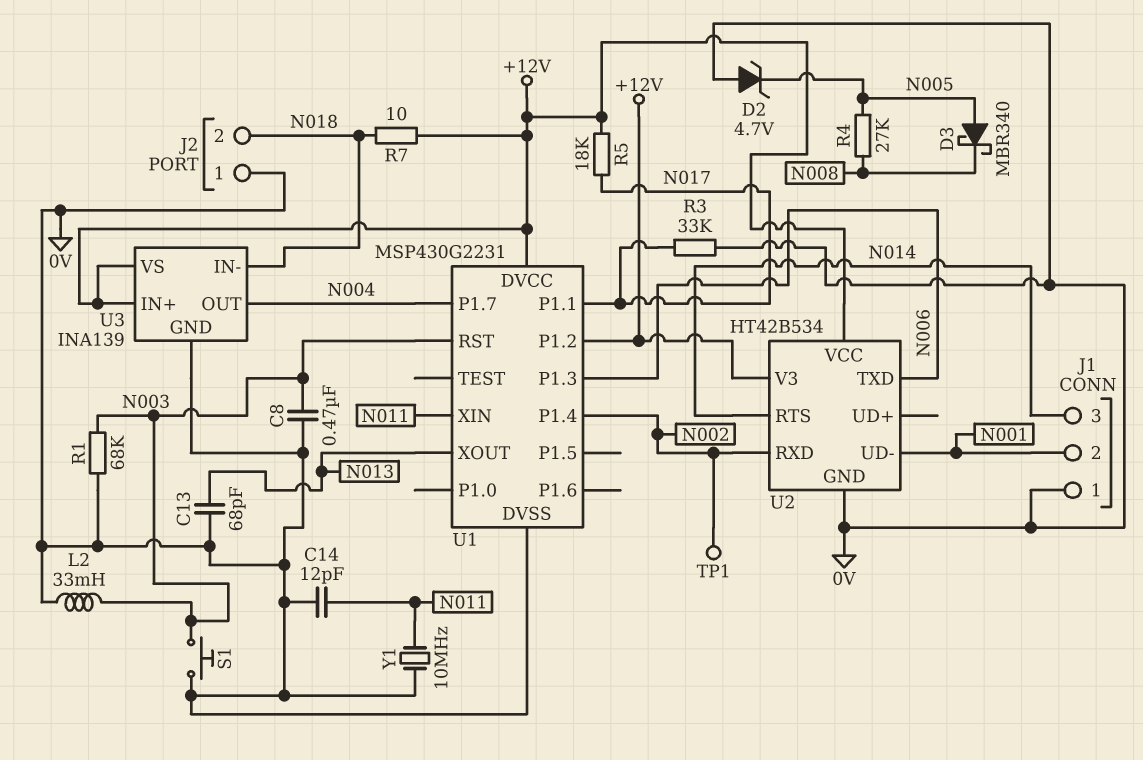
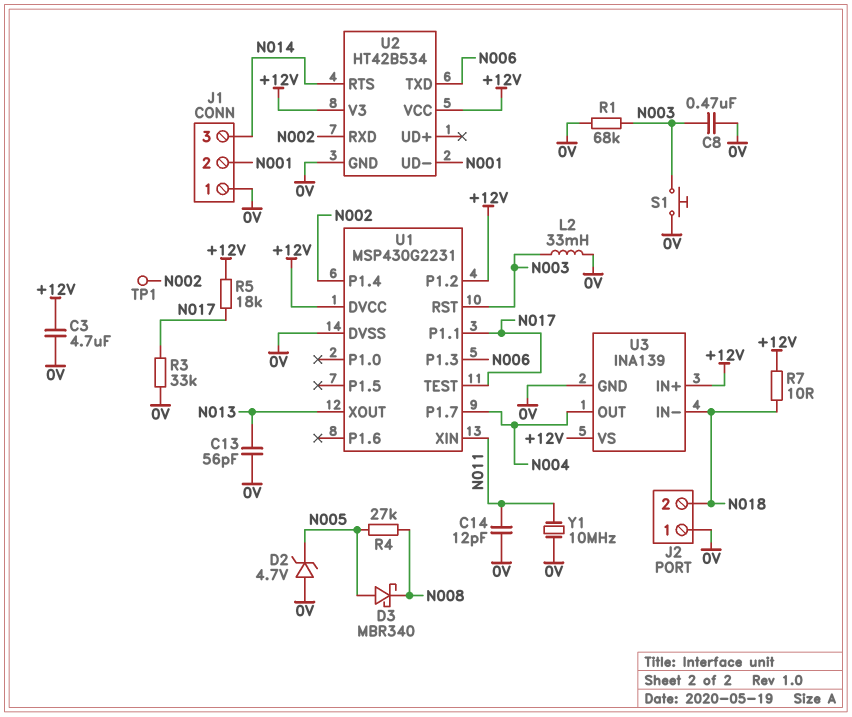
C3: none -> 4.7uF (+12V, 0V)
C13: 68pF (0V, N013) -> 56pF (0V, N013)
U1 pin TEST: none -> N017

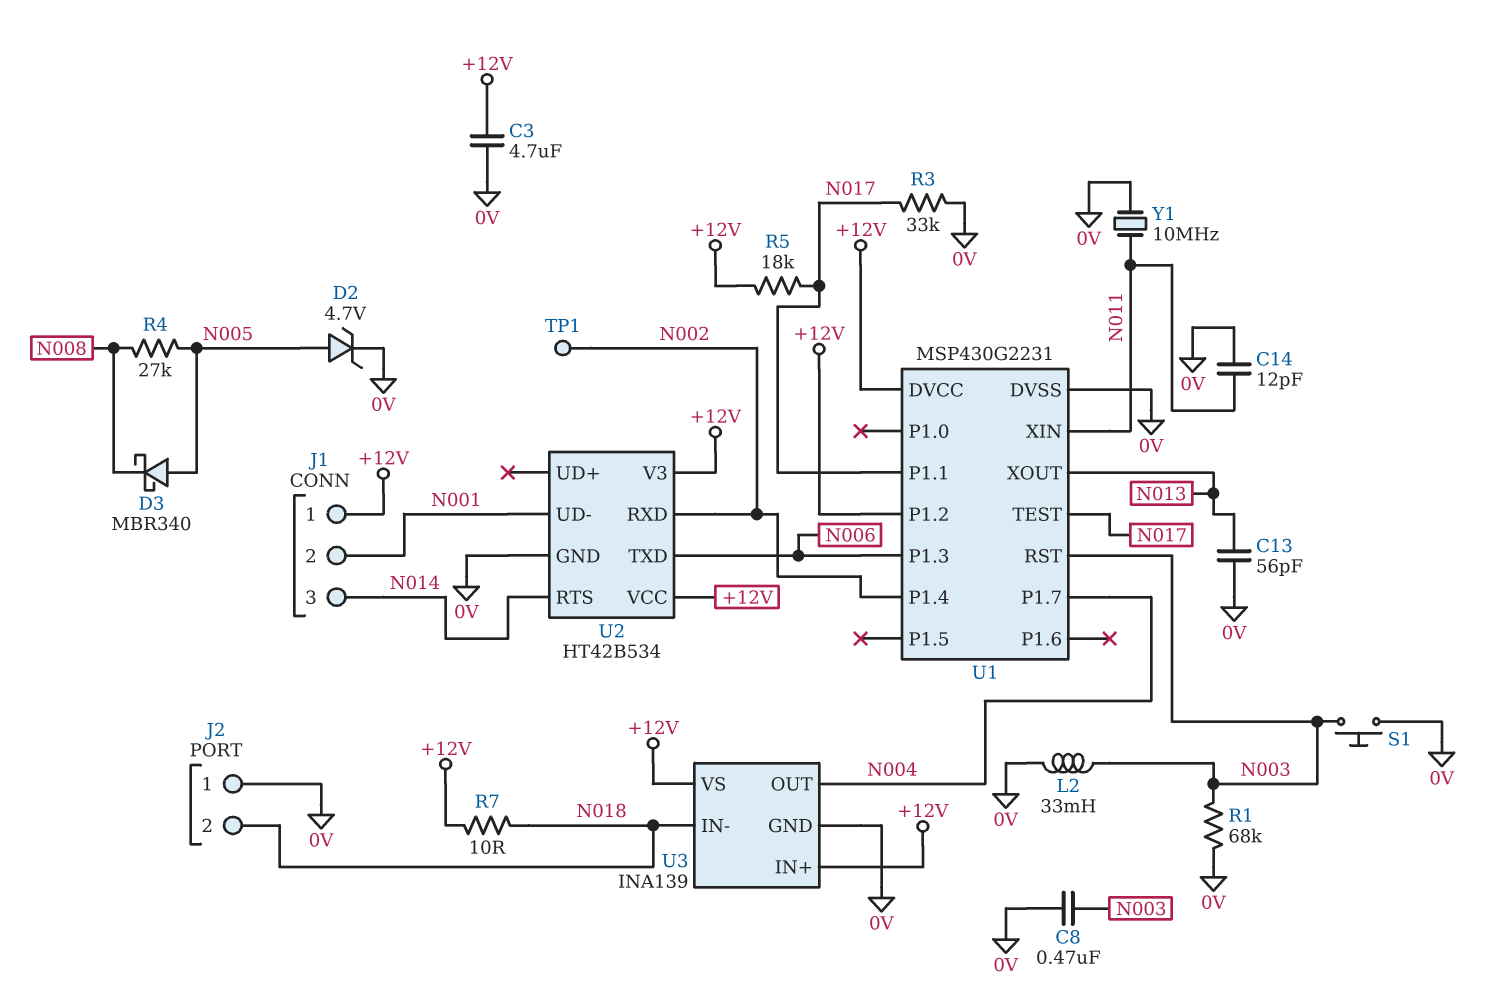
D2: zener 4.7V (A 0V, K N005) -> zener 4.7V (A N005, K 0V)
J1 pin 1: 0V -> +12V

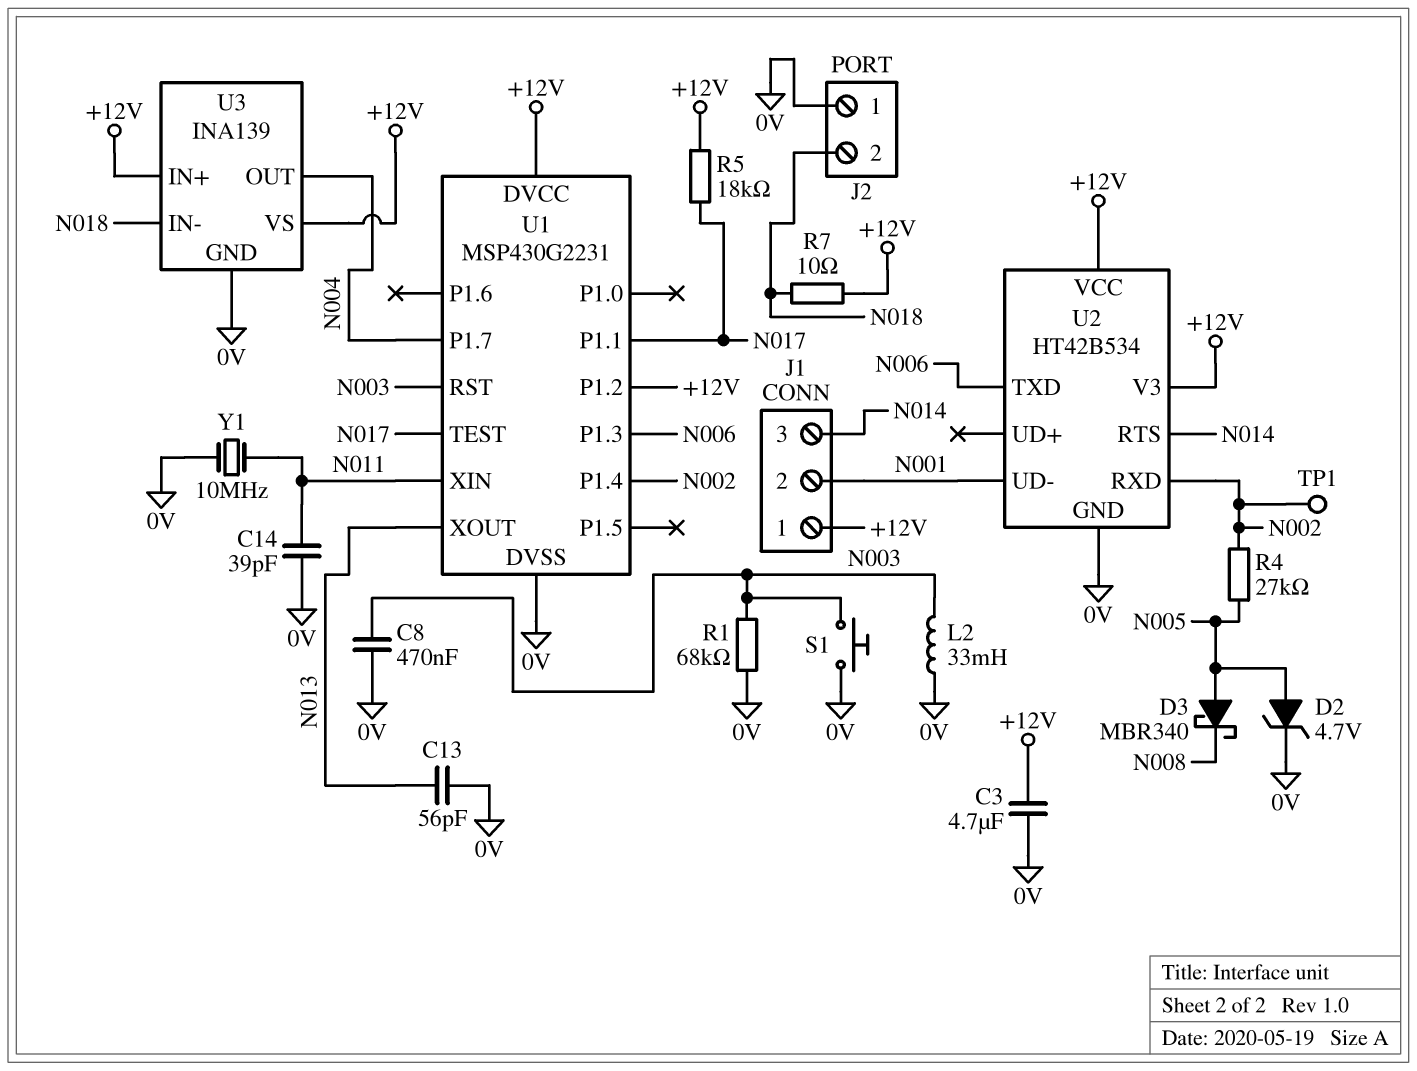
C14: 12pF (0V, N011) -> 39pF (0V, N011)
R3: 33k (0V, N017) -> none
R4: 27k (N005, N008) -> 27k (N002, N005)

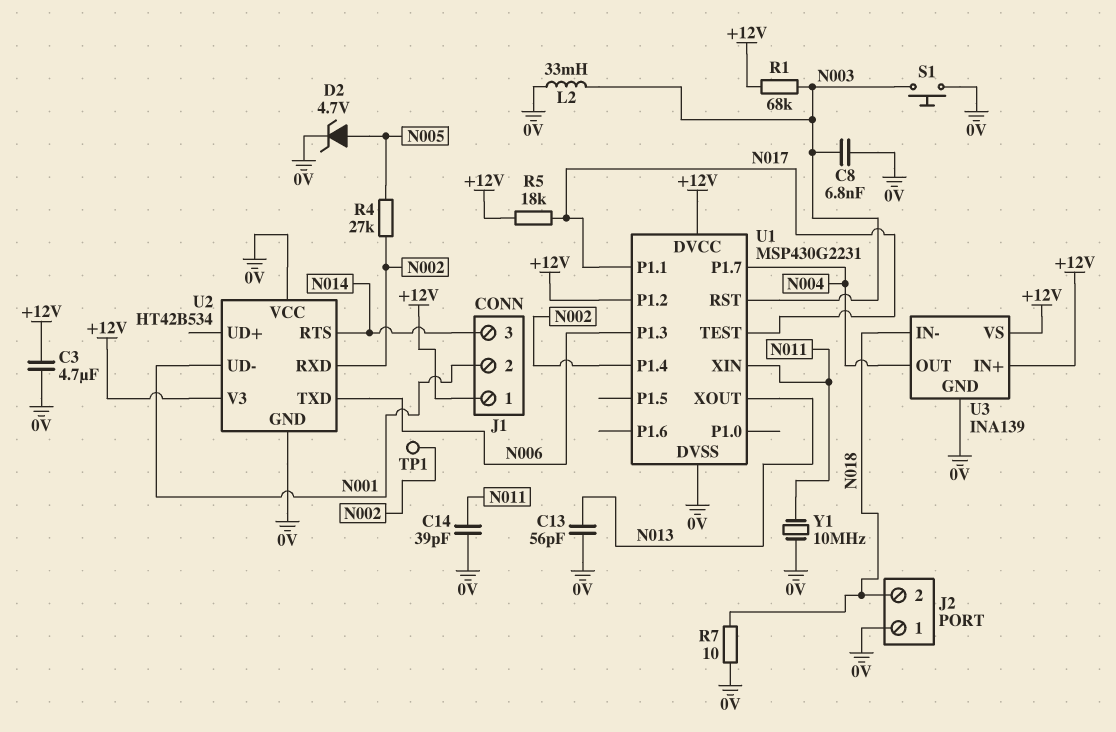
C8: 470nF (0V, N003) -> 6.8nF (0V, N003)
D3: schottky MBR340 (A N005, K N008) -> none
R1: 68k (0V, N003) -> 68k (+12V, N003)
R7: 10 (+12V, N018) -> 10 (0V, N018)
U2 pin VCC: +12V -> 0V

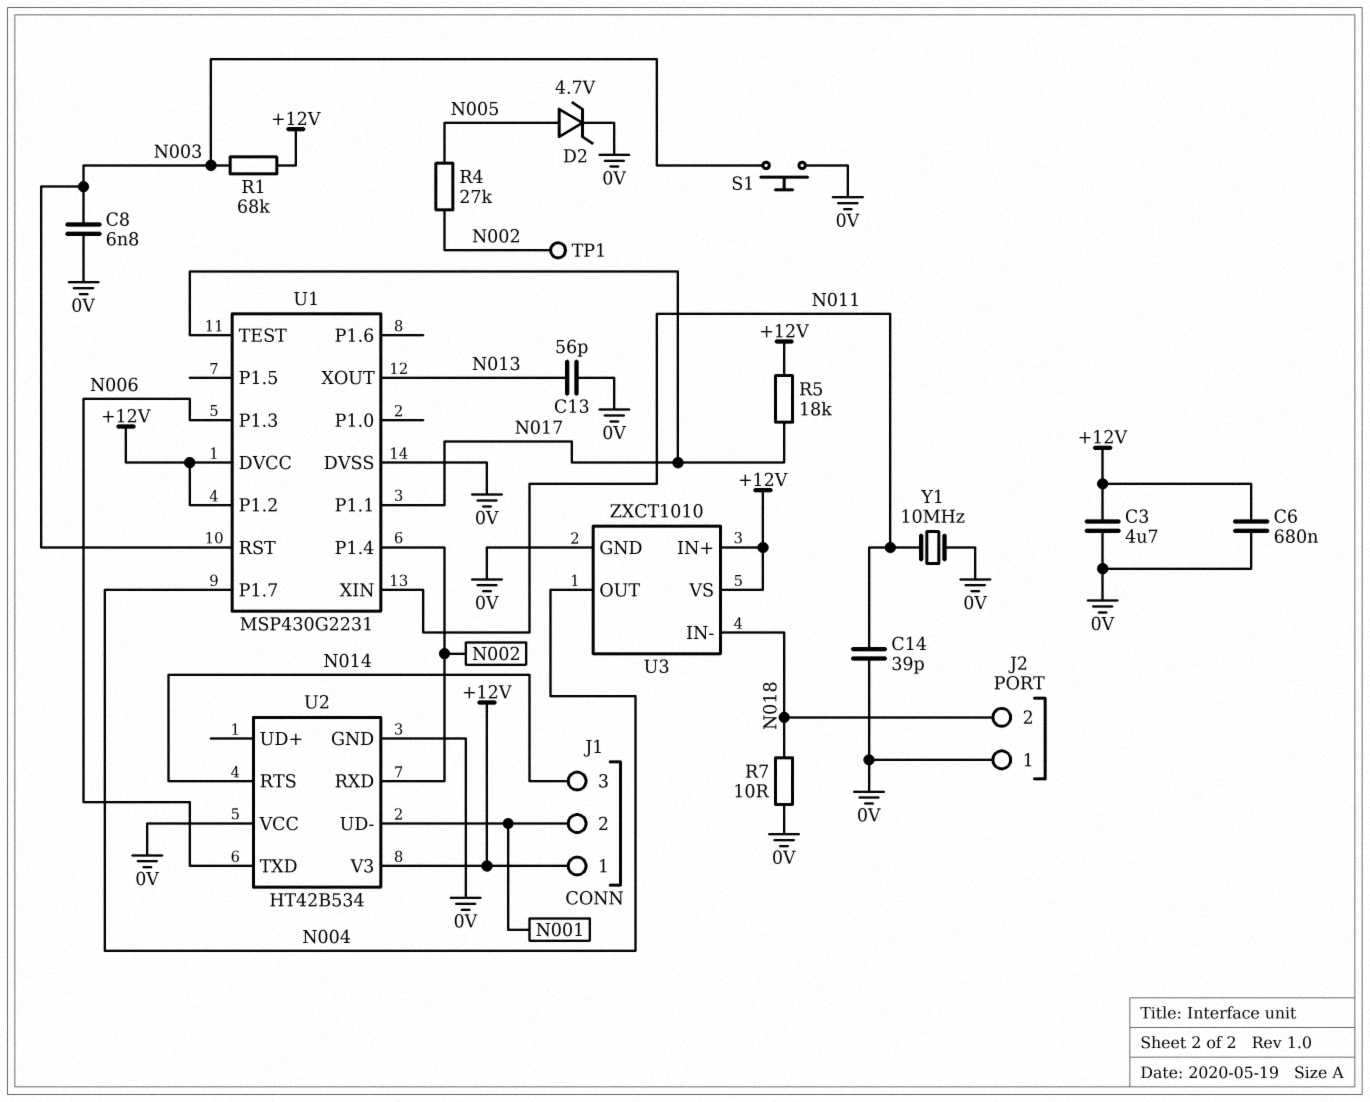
C6: none -> 680nF (+12V, 0V)
L2: 33mH (0V, N003) -> none
U3: INA139 -> ZXCT1010

